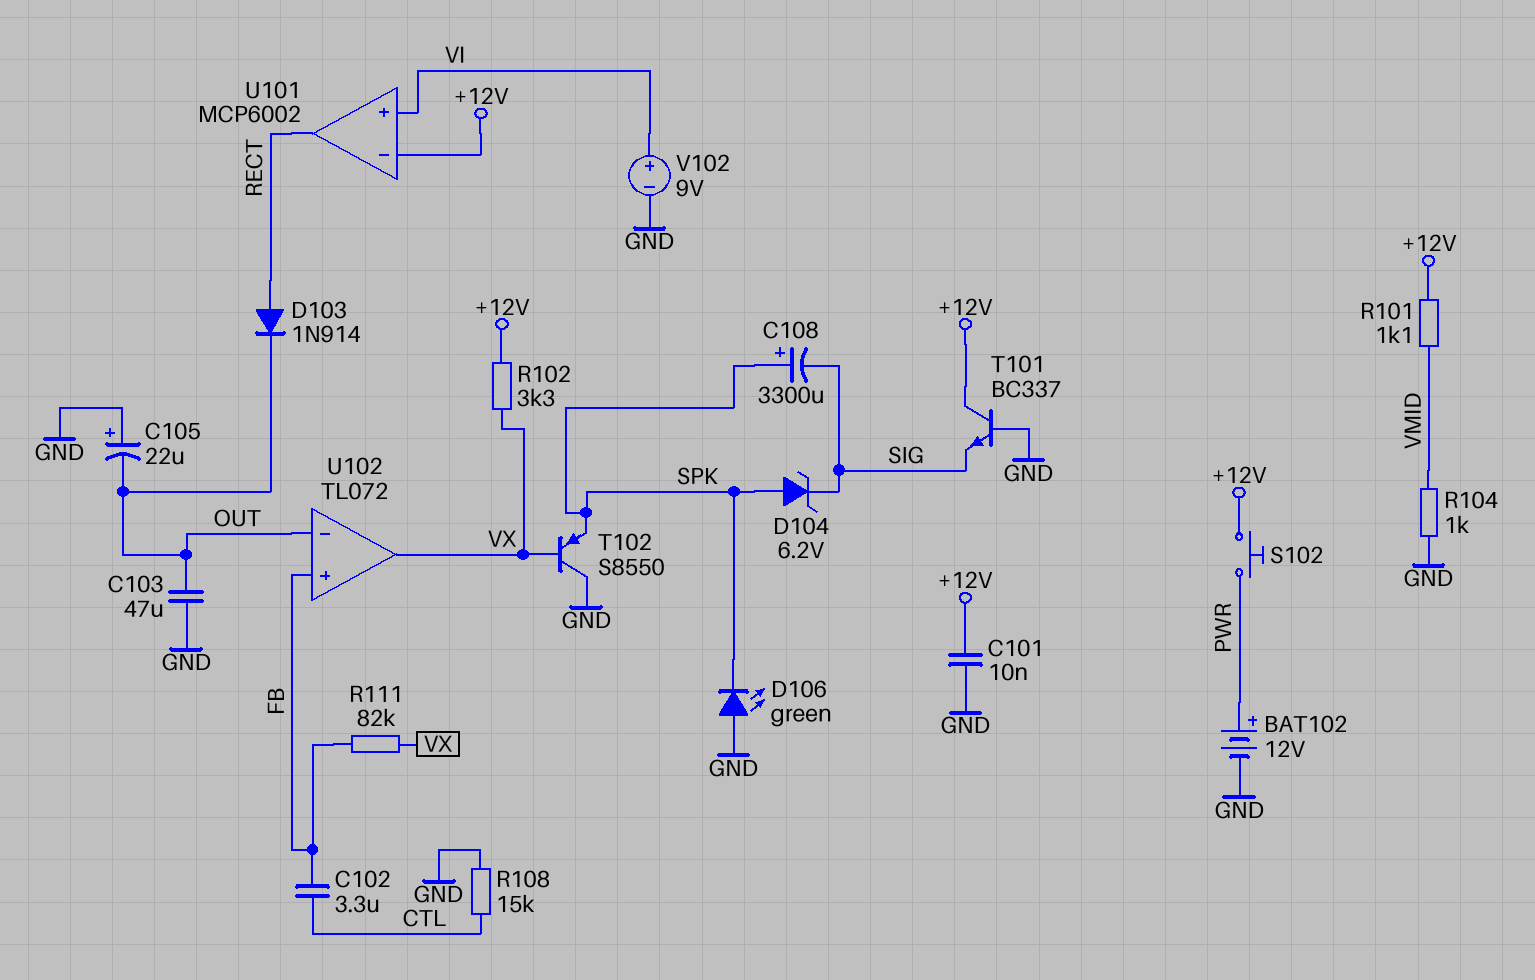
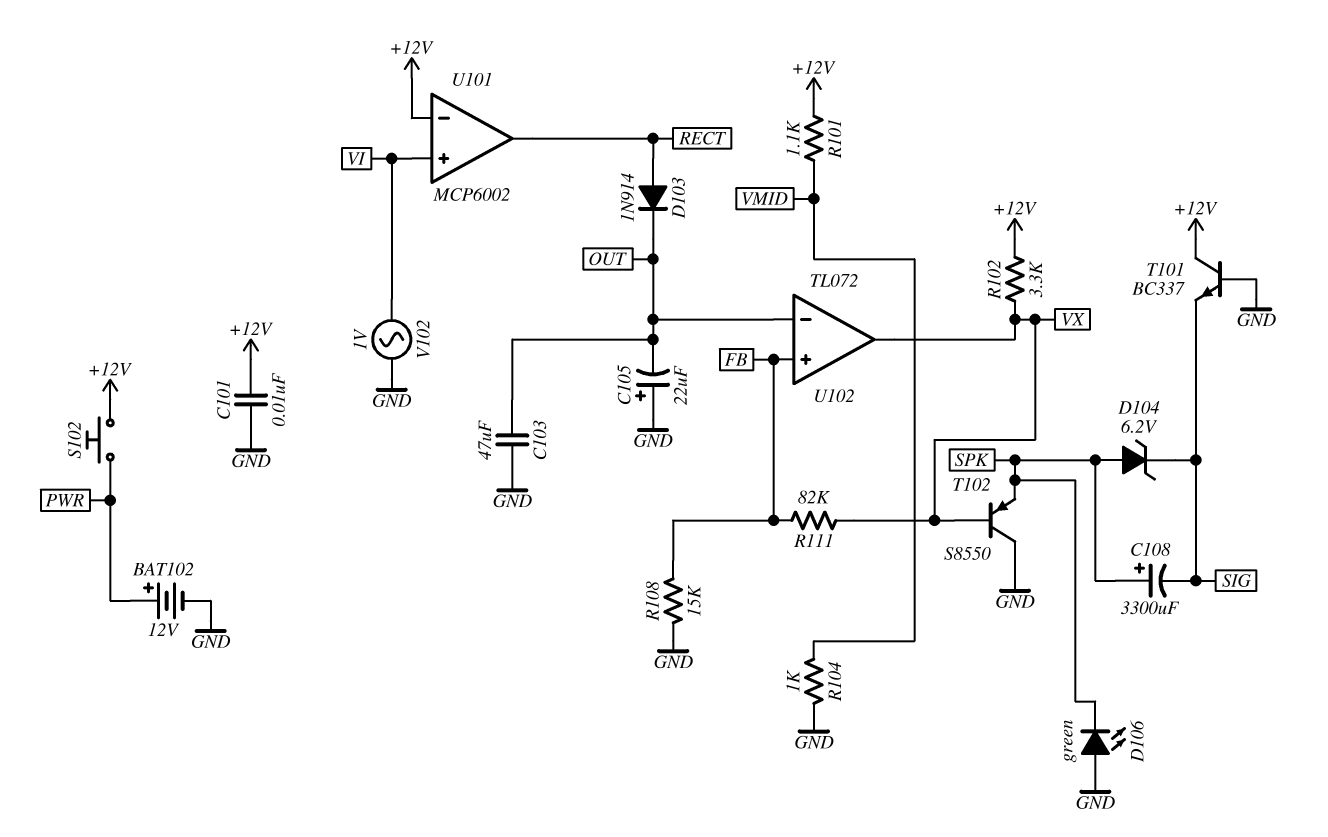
C102: 3.3uF (CTL, FB) -> none
R108: 15k (CTL, GND) -> 15k (FB, GND)
V102: 9V (plus VI, minus GND) -> AC 1V (GND, VI)

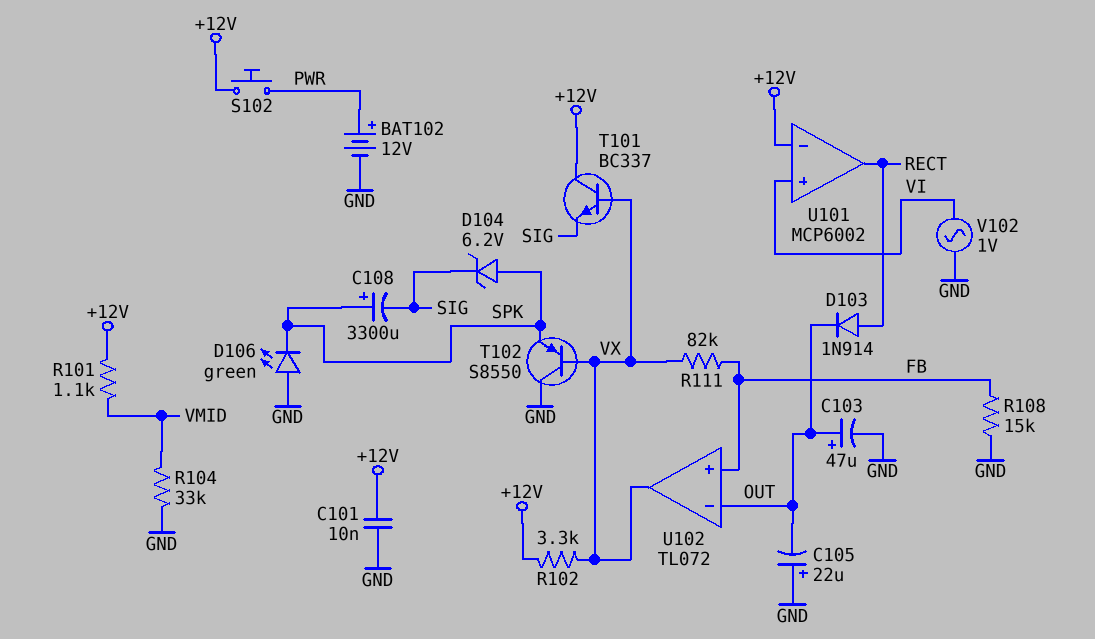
C103: 47uF (GND, OUT) -> 47uF (plus OUT, minus GND)
R104: 1k (GND, VMID) -> 33k (GND, VMID)
T101: NPN BC337 (B GND, C +12V, E SIG) -> NPN BC337 (B VX, C +12V, E SIG)

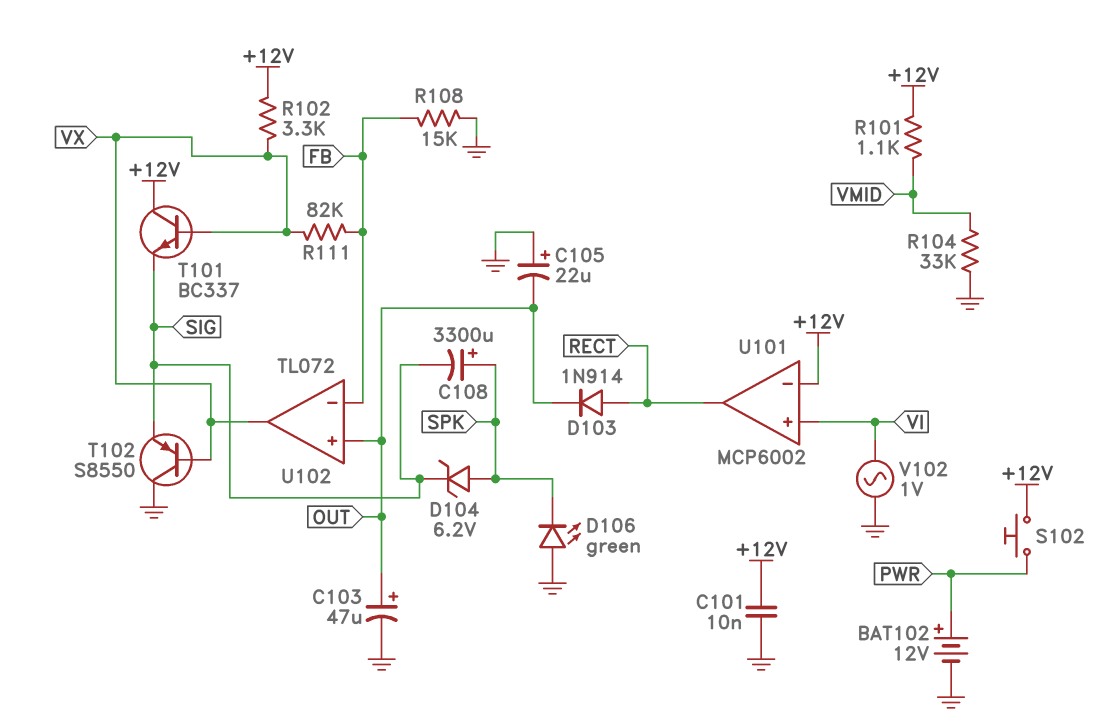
T102: PNP S8550 (B VX, C GND, E SPK) -> PNP S8550 (B VX, C GND, E SIG)
U102 pin in+: FB -> OUT
U102 pin in-: OUT -> FB

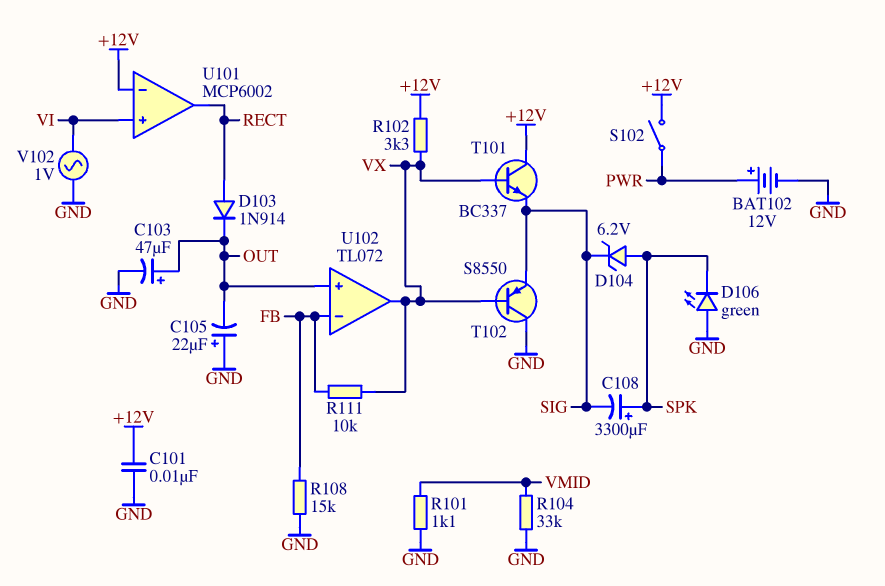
R101: 1.1k (+12V, VMID) -> 1.1k (GND, VMID)
R111: 82k (FB, VX) -> 10k (FB, VX)
S102: button (+12V, PWR) -> switch (+12V, PWR)

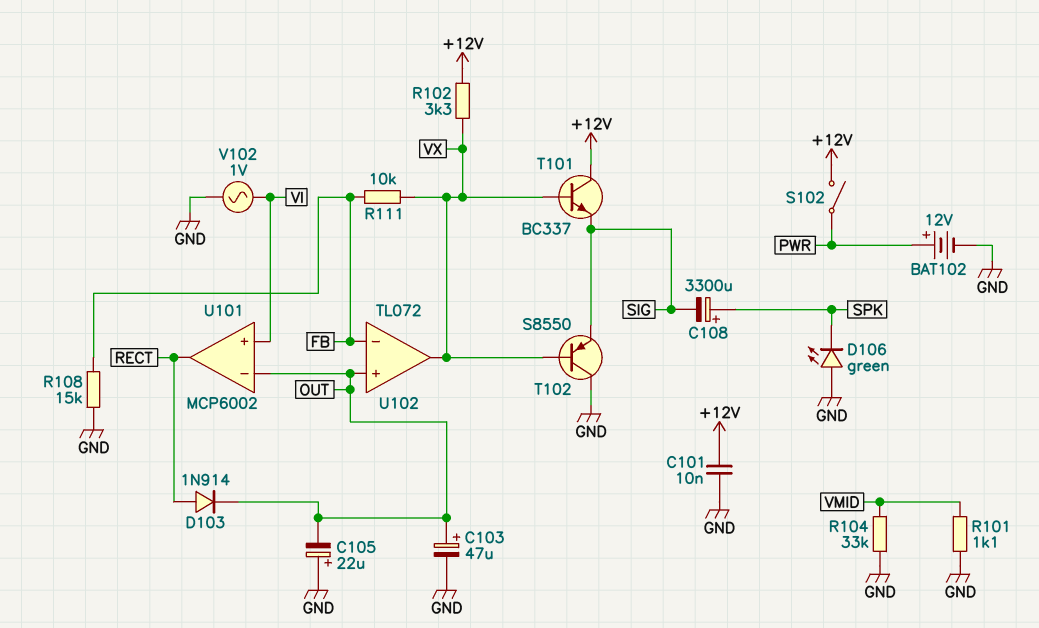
D104: zener 6.2V (A SPK, K SIG) -> none
U101 pin in-: +12V -> OUT

